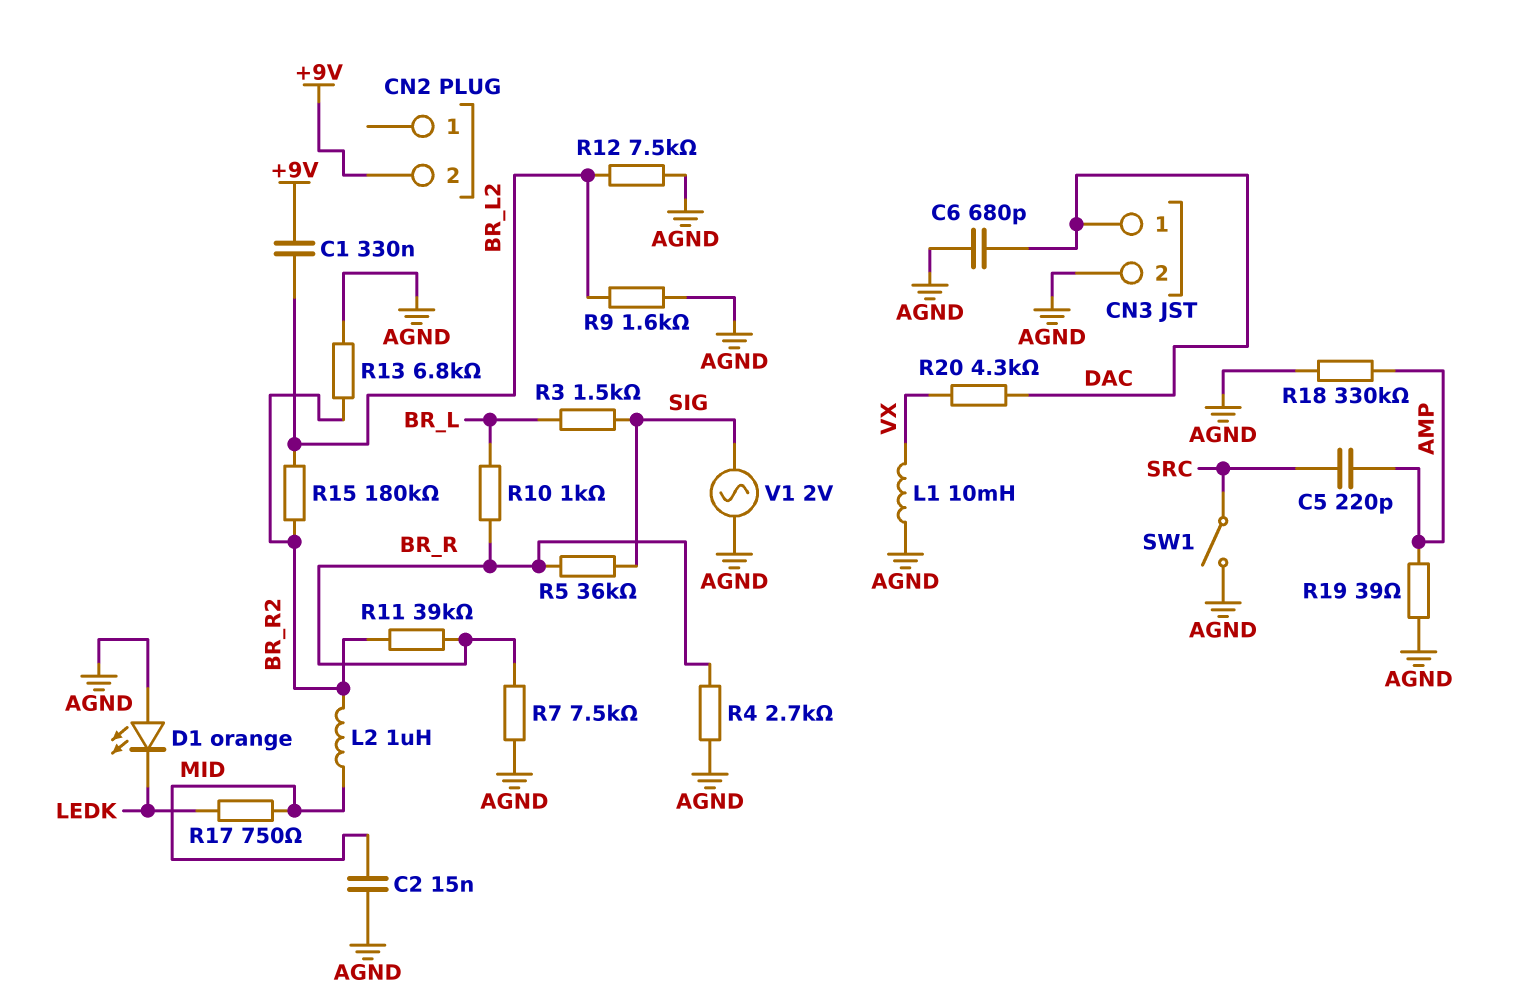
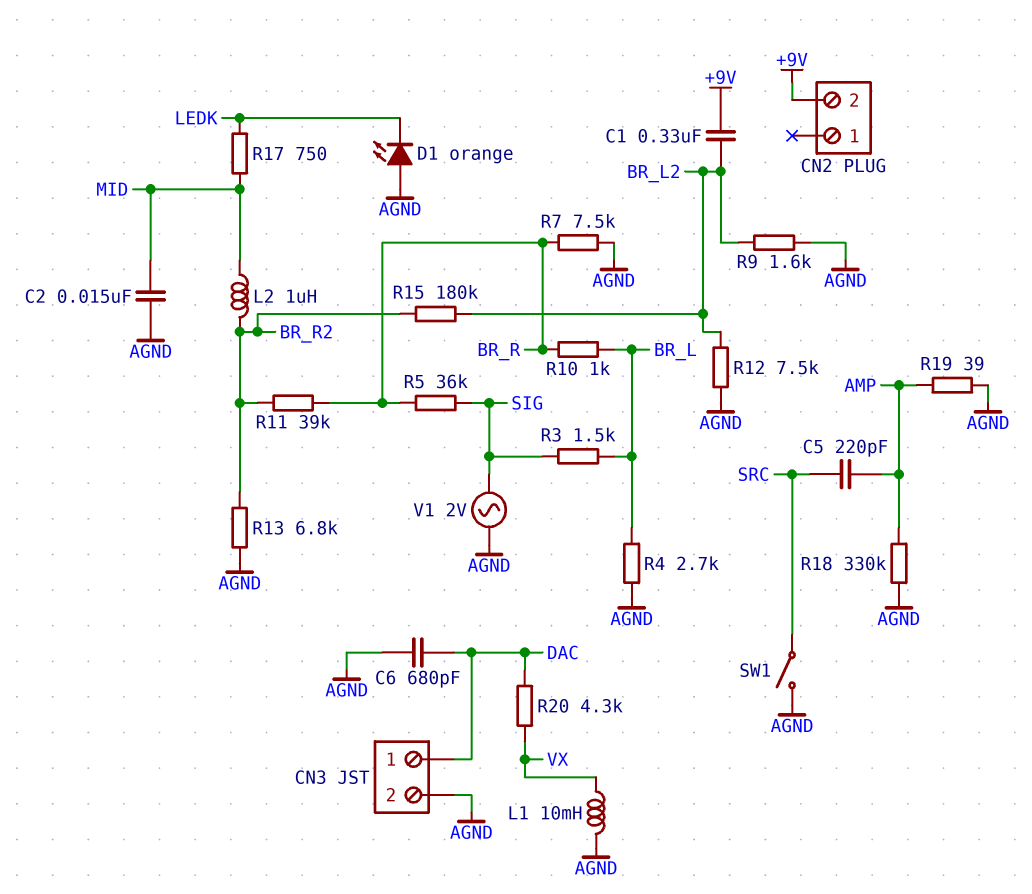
R4: 2.7k (AGND, BR_R) -> 2.7k (AGND, BR_L)

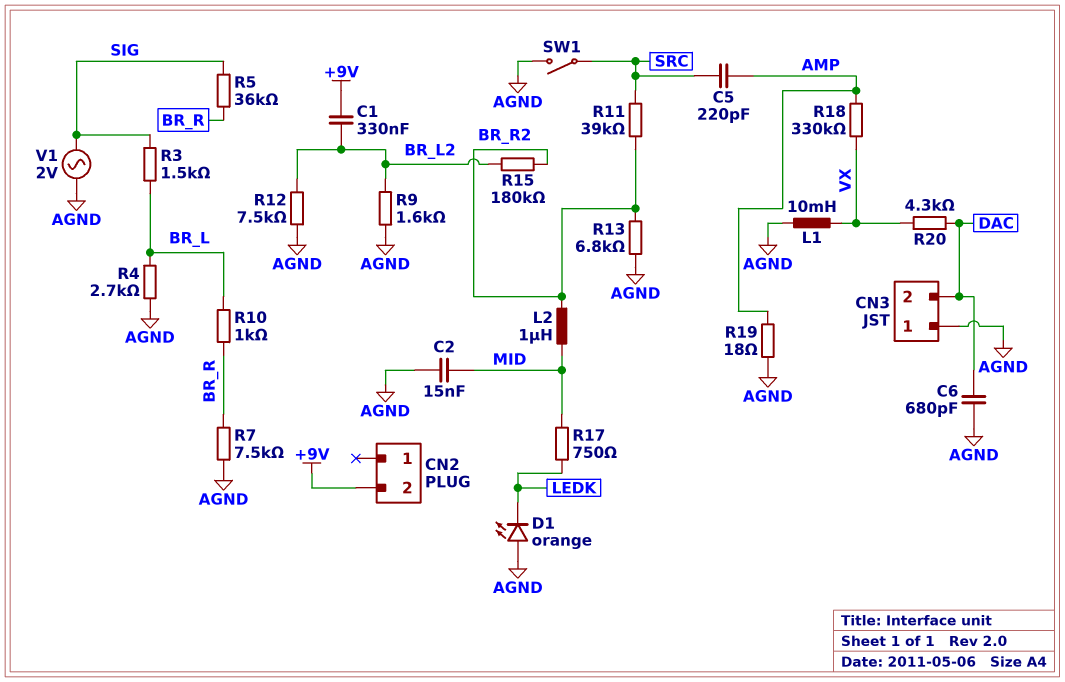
CN3 pin 1: DAC -> AGND
CN3 pin 2: AGND -> DAC
R11: 39k (BR_R, BR_R2) -> 39k (BR_R2, SRC)
R18: 330k (AGND, AMP) -> 330k (AMP, VX)
R19: 39 (AGND, AMP) -> 18 (AGND, AMP)

